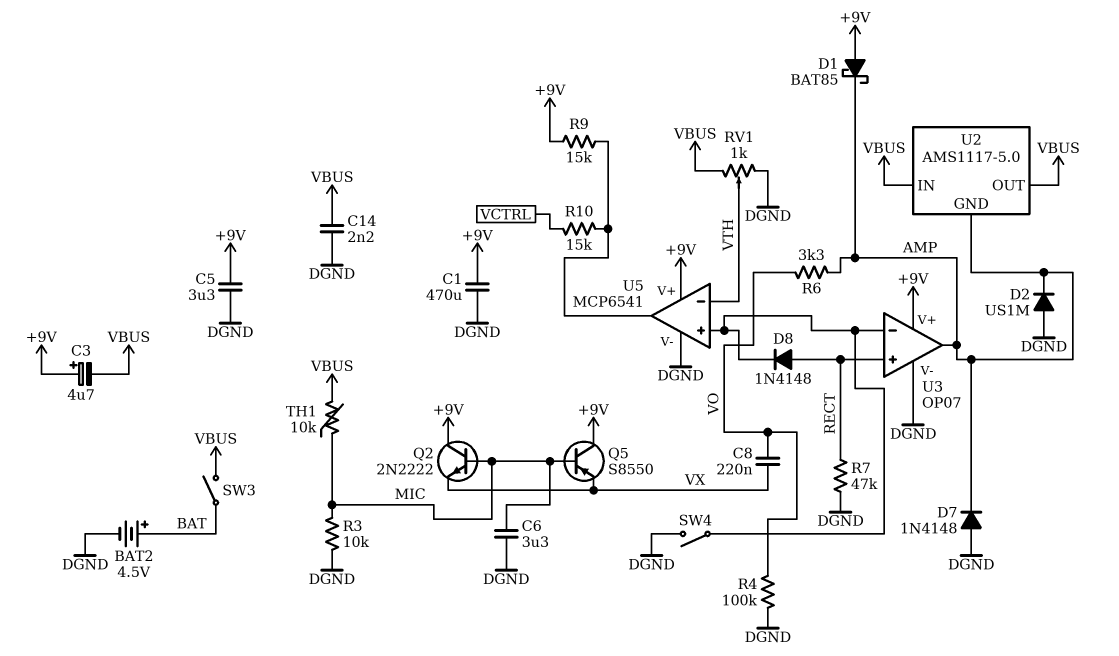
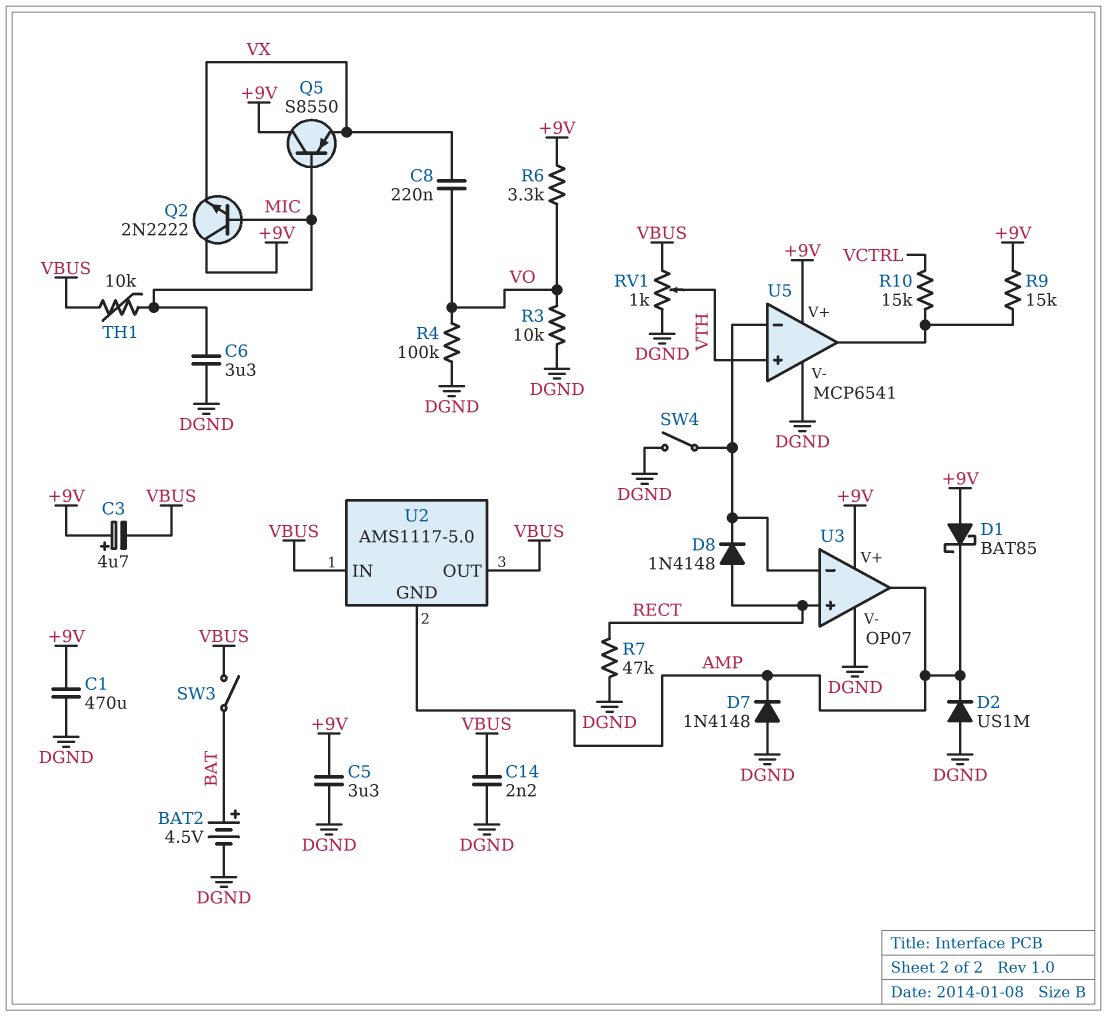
R3: 10k (DGND, MIC) -> 10k (DGND, VO)
R6: 3.3k (AMP, VO) -> 3.3k (+9V, VO)
U5 pin in+: U3/in- -> VTH
U5 pin in-: VTH -> U3/in-

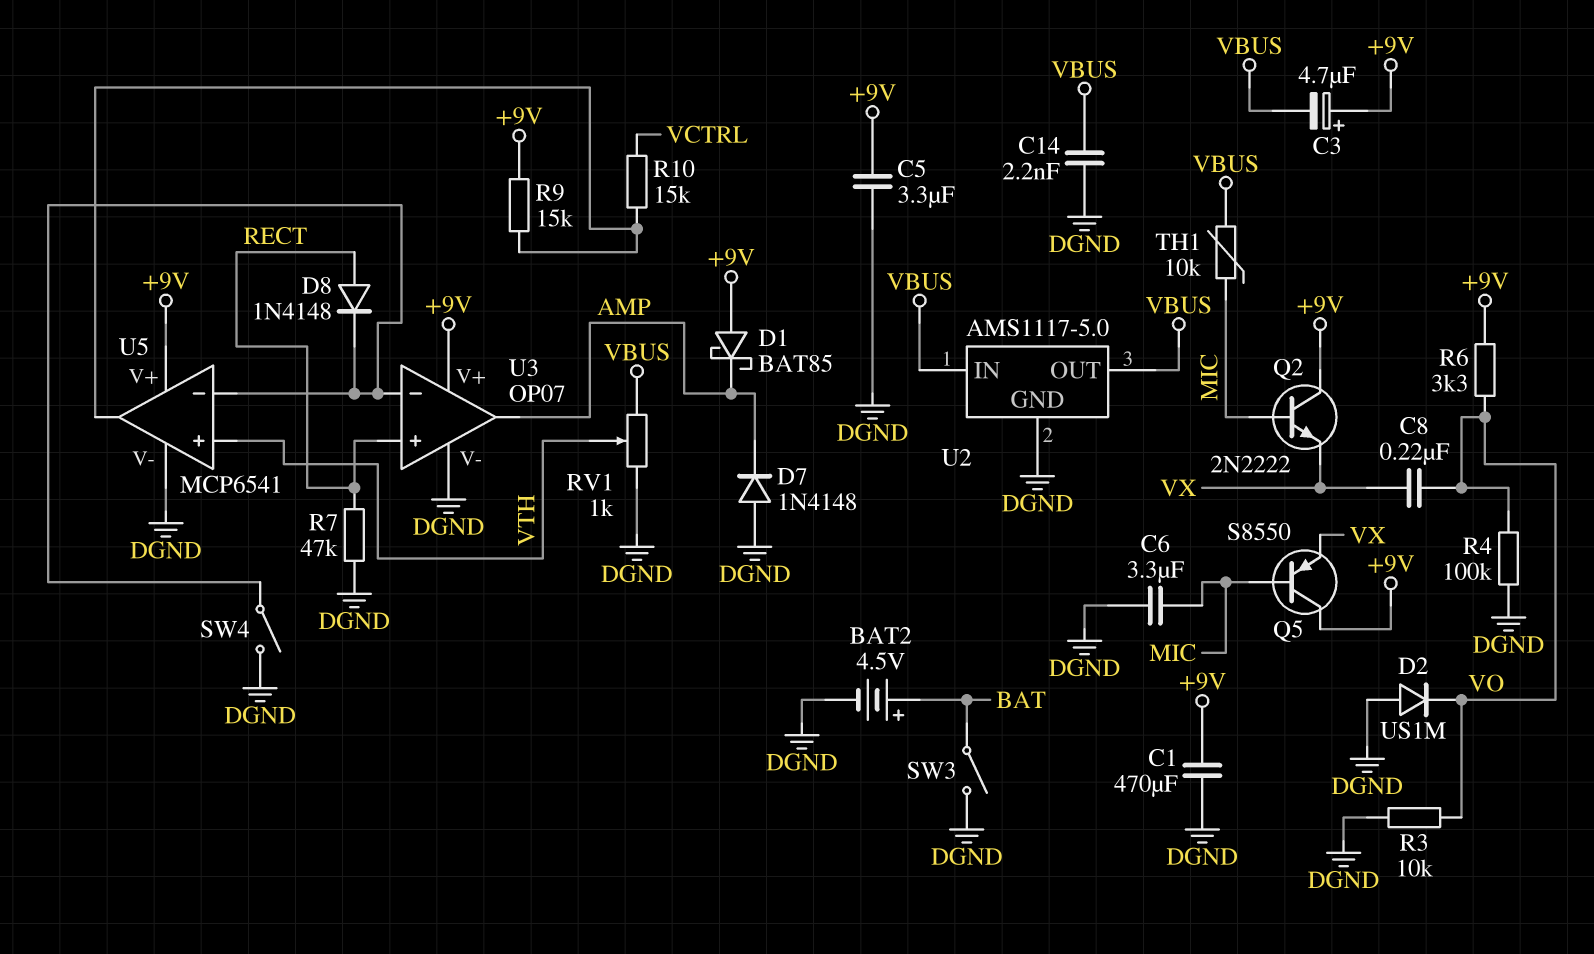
D2: diode US1M (A DGND, K AMP) -> diode US1M (A DGND, K VO)
SW3: switch (BAT, VBUS) -> switch (BAT, DGND)
U2 pin GND: AMP -> DGND

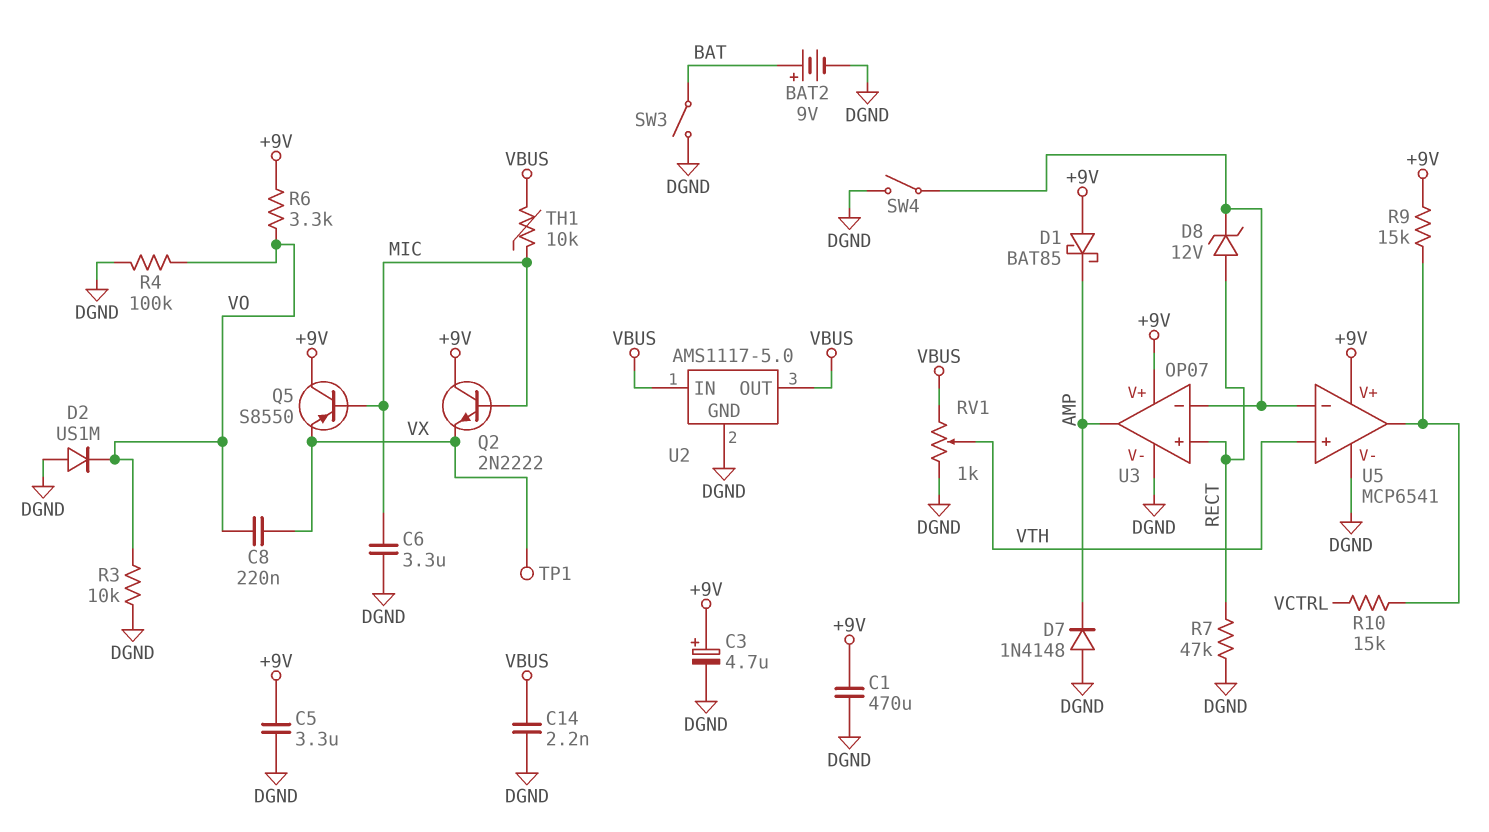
BAT2: 4.5V (plus BAT, minus DGND) -> 9V (plus BAT, minus DGND)
C3: 4.7uF (plus +9V, minus VBUS) -> 4.7uF (plus +9V, minus DGND)
D8: diode 1N4148 (A RECT, K U3/in-) -> zener 12V (A RECT, K U3/in-)
TP1: none -> test point (VX)

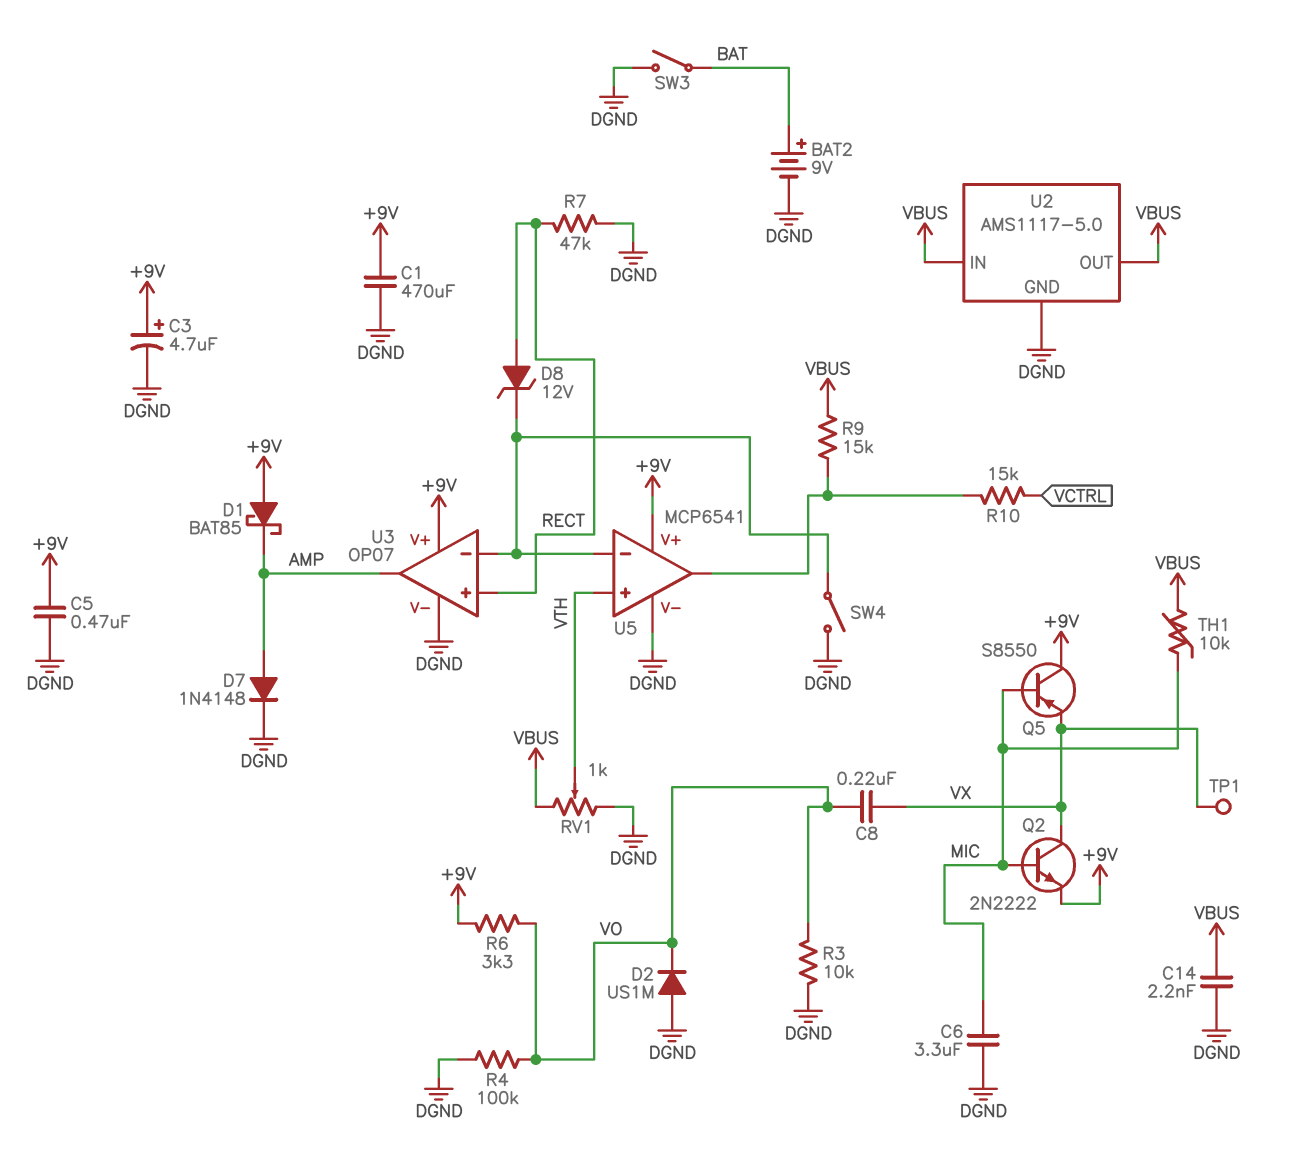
C5: 3.3uF (+9V, DGND) -> 470nF (+9V, DGND)
D7: diode 1N4148 (A DGND, K AMP) -> diode 1N4148 (A AMP, K DGND)
Q2: NPN 2N2222 (B MIC, C +9V, E VX) -> NPN 2N2222 (B MIC, C VX, E +9V)
R9: 15k (+9V, U5/out) -> 15k (U5/out, VBUS)

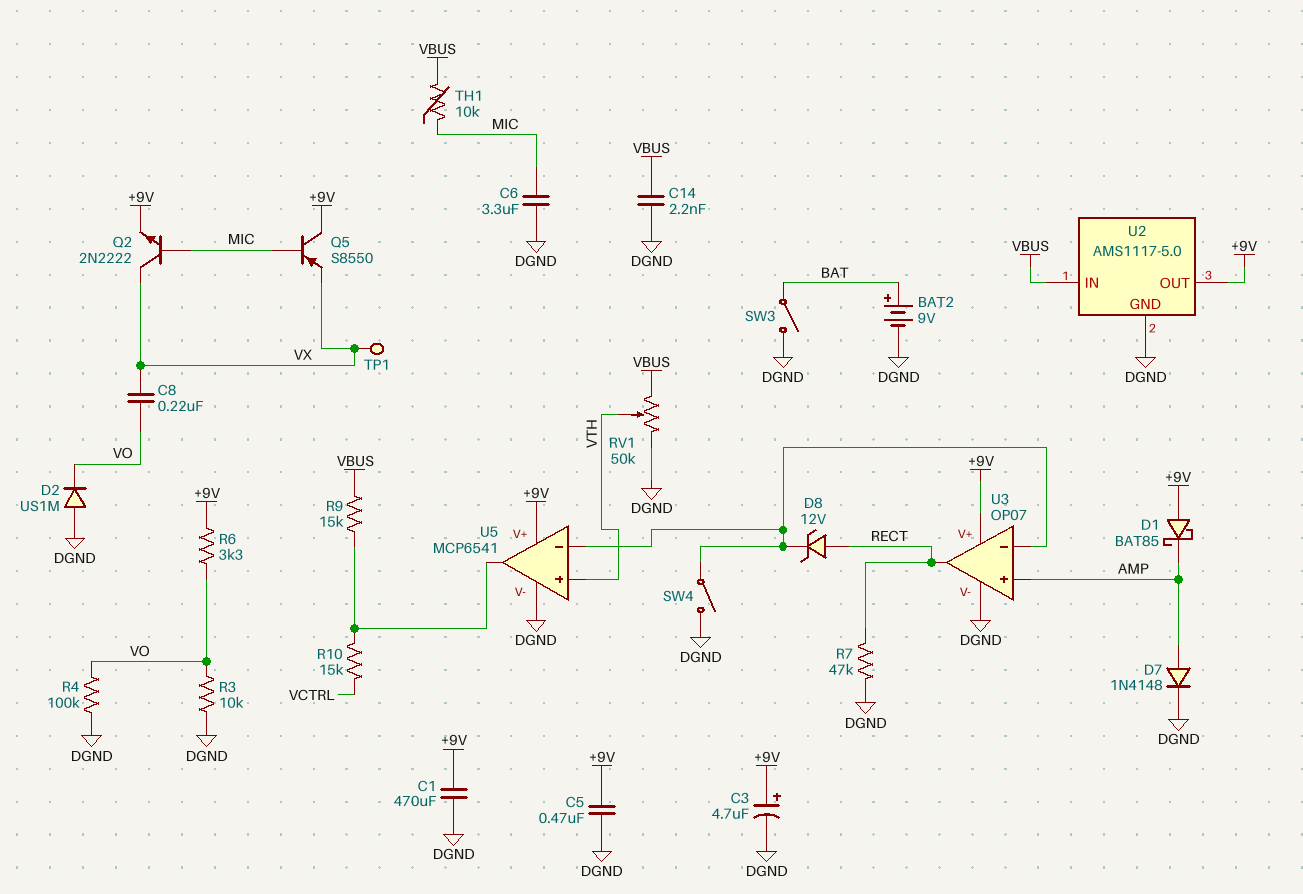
RV1: 1k (DGND, VBUS, wiper VTH) -> 50k (DGND, VBUS, wiper VTH)
U2 pin OUT: VBUS -> +9V
U3 pin in+: RECT -> AMP
U3 pin out: AMP -> RECT

